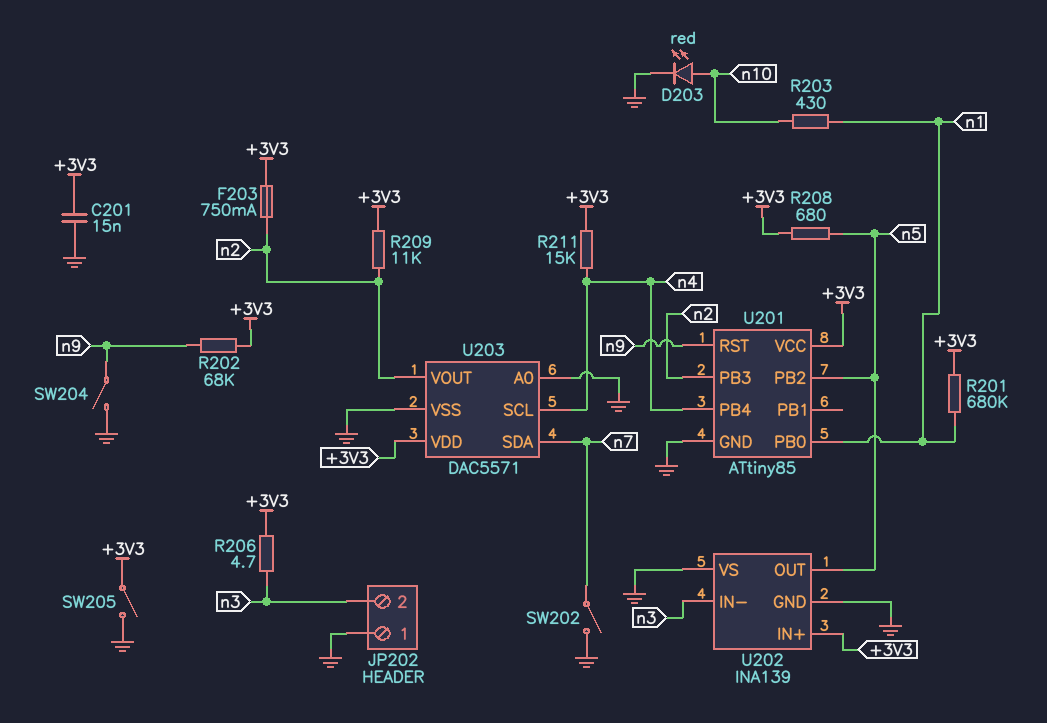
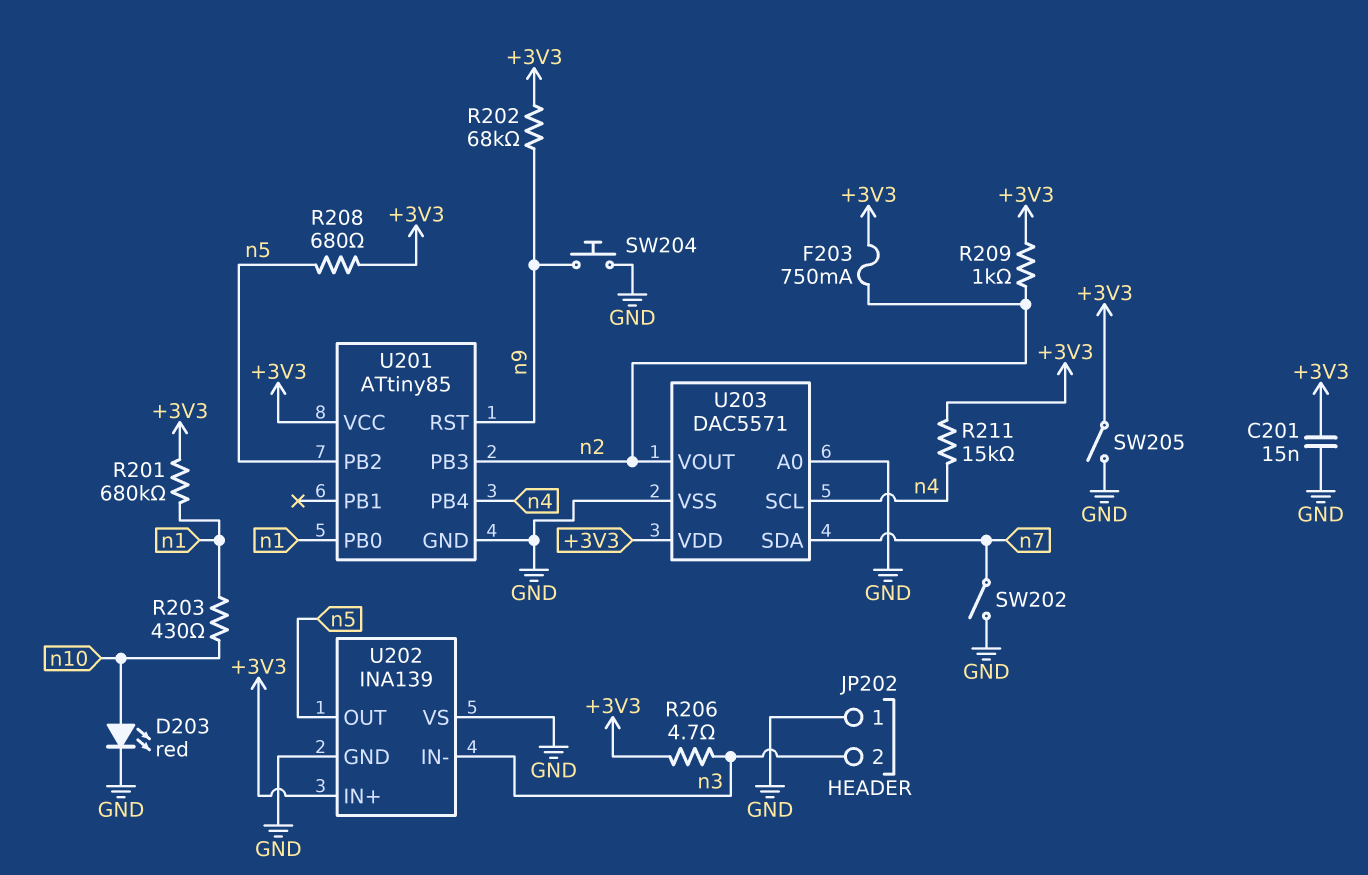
R209: 11k (+3V3, n2) -> 1k (+3V3, n2)
SW204: switch (GND, n9) -> button (GND, n9)

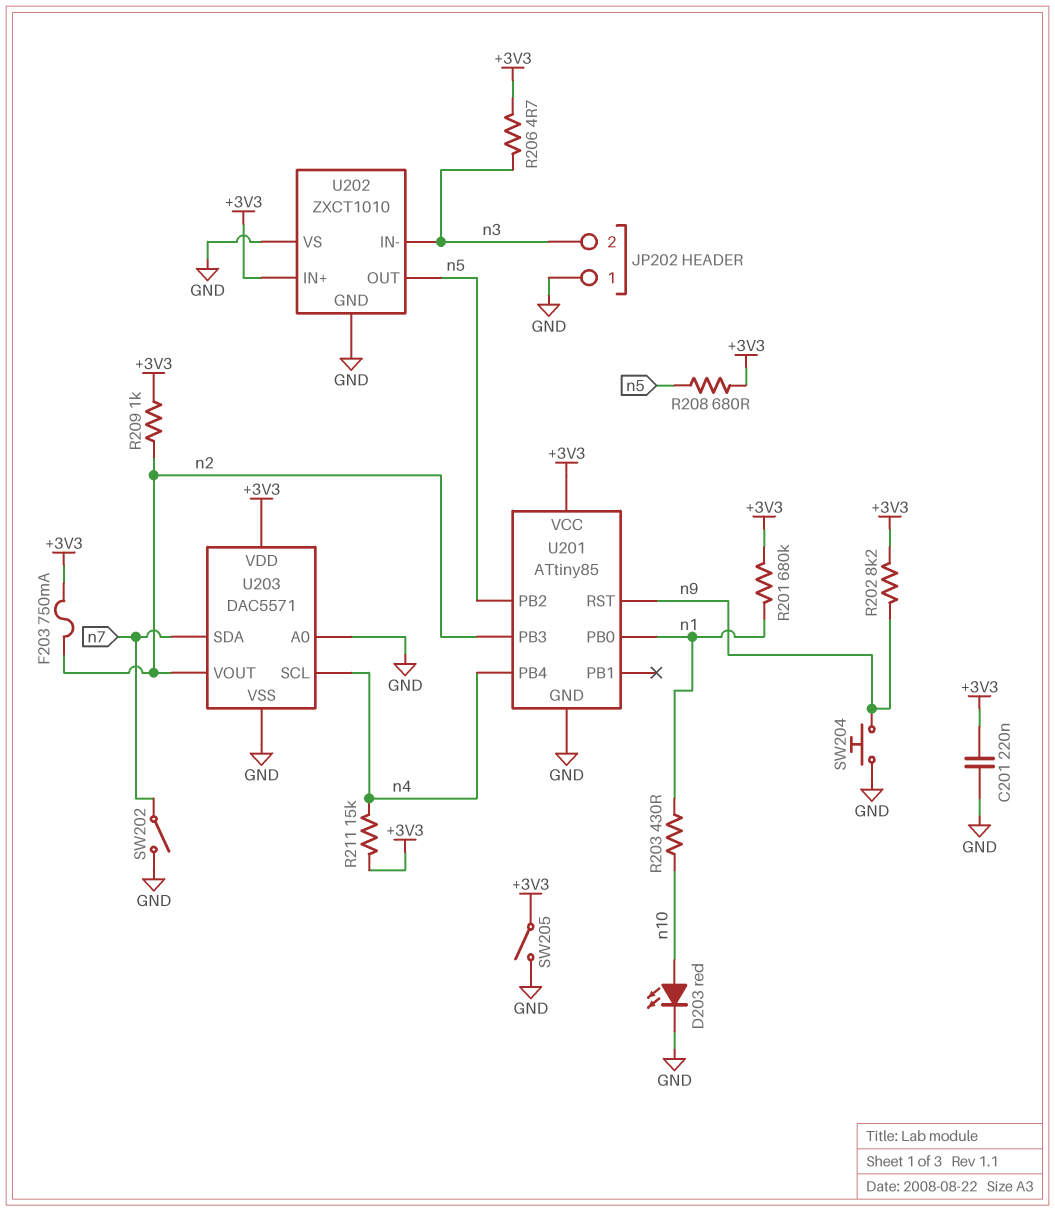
C201: 15nF (+3V3, GND) -> 220nF (+3V3, GND)
R202: 68k (+3V3, n9) -> 8.2k (+3V3, n9)
U202: INA139 -> ZXCT1010

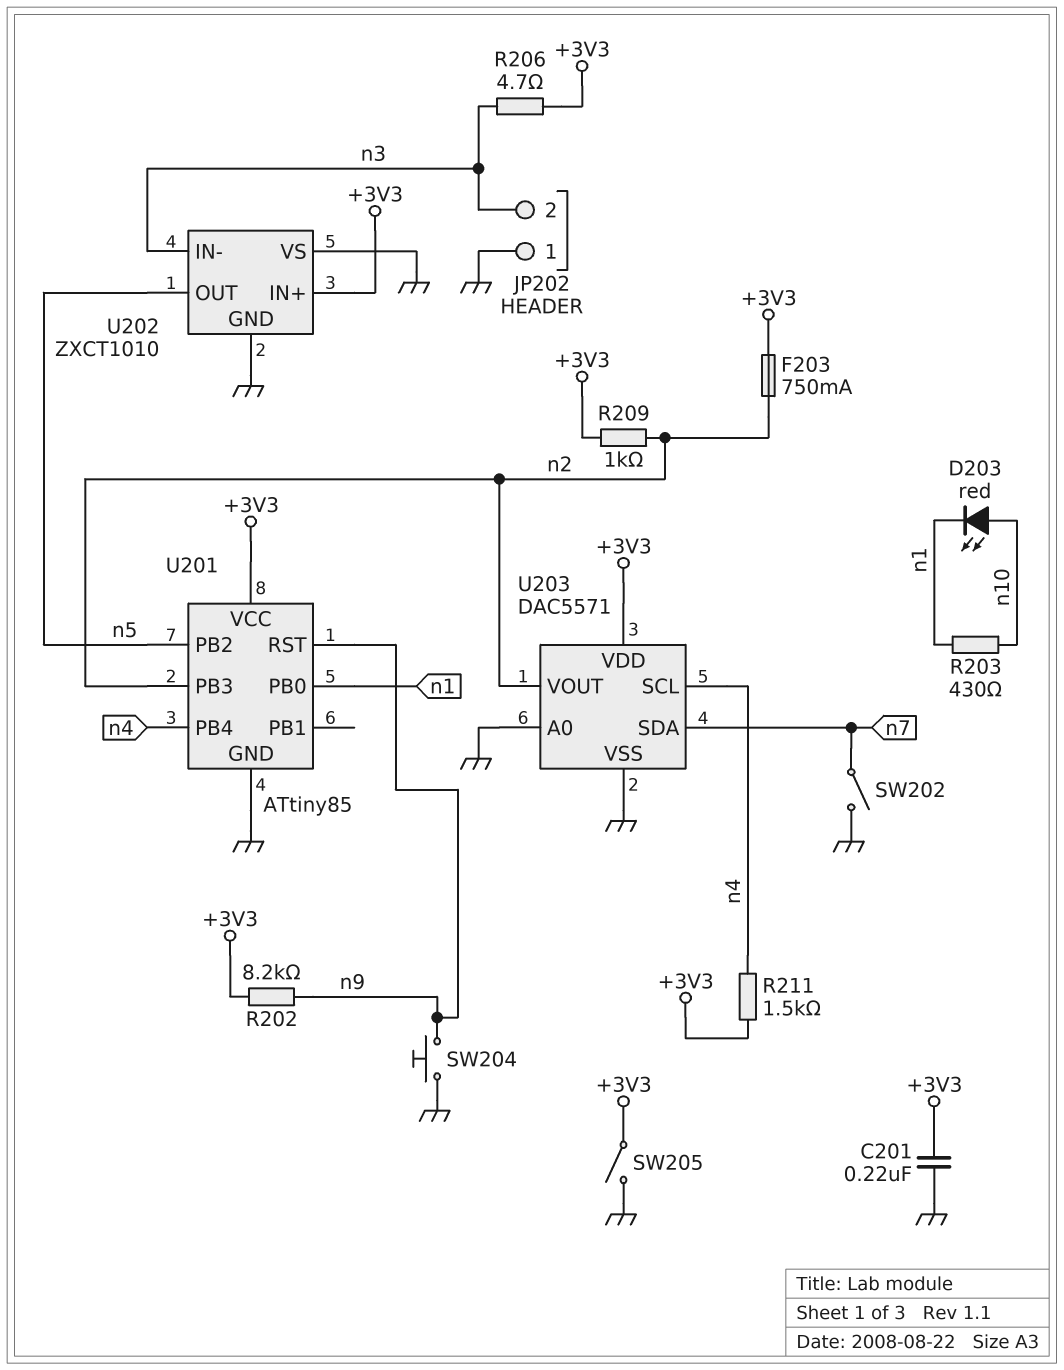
D203: LED red (A n10, K GND) -> LED red (A n10, K n1)
R201: 680k (+3V3, n1) -> none
R208: 680 (+3V3, n5) -> none
R211: 15k (+3V3, n4) -> 1.5k (+3V3, n4)

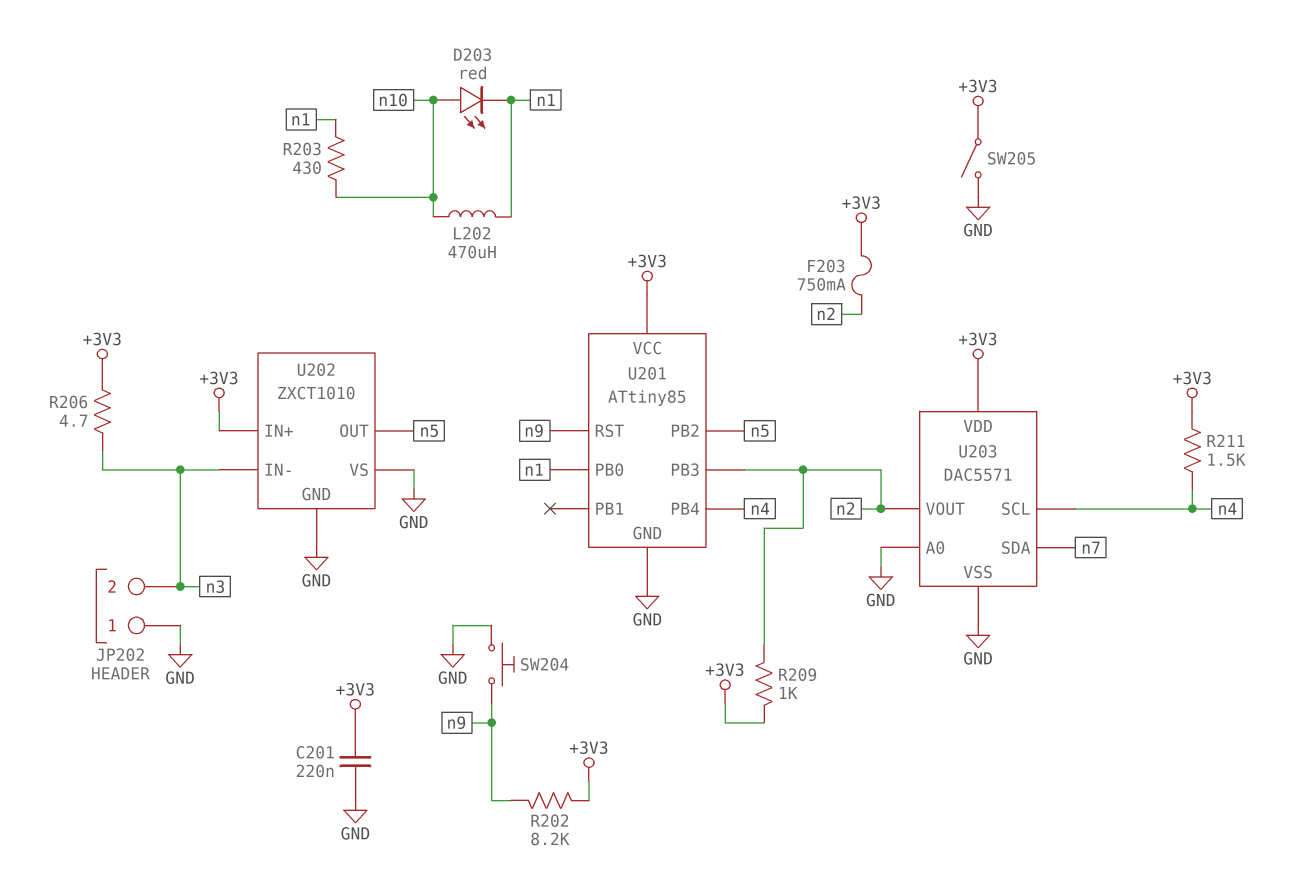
L202: none -> 470uH (n1, n10)
SW202: switch (GND, n7) -> none

